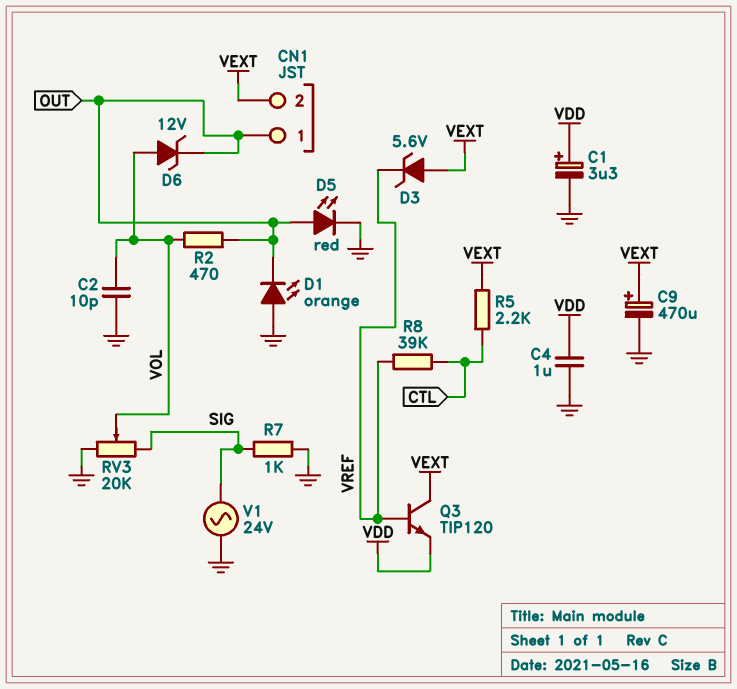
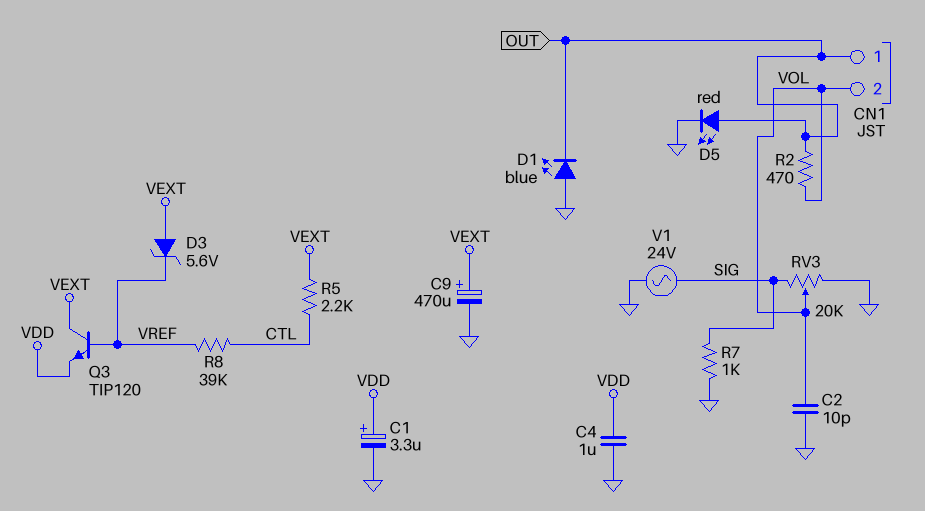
CN1 pin 2: VEXT -> VOL
D1: LED orange (A GND, K OUT) -> LED blue (A GND, K OUT)
D6: zener 12V (A VOL, K OUT) -> none

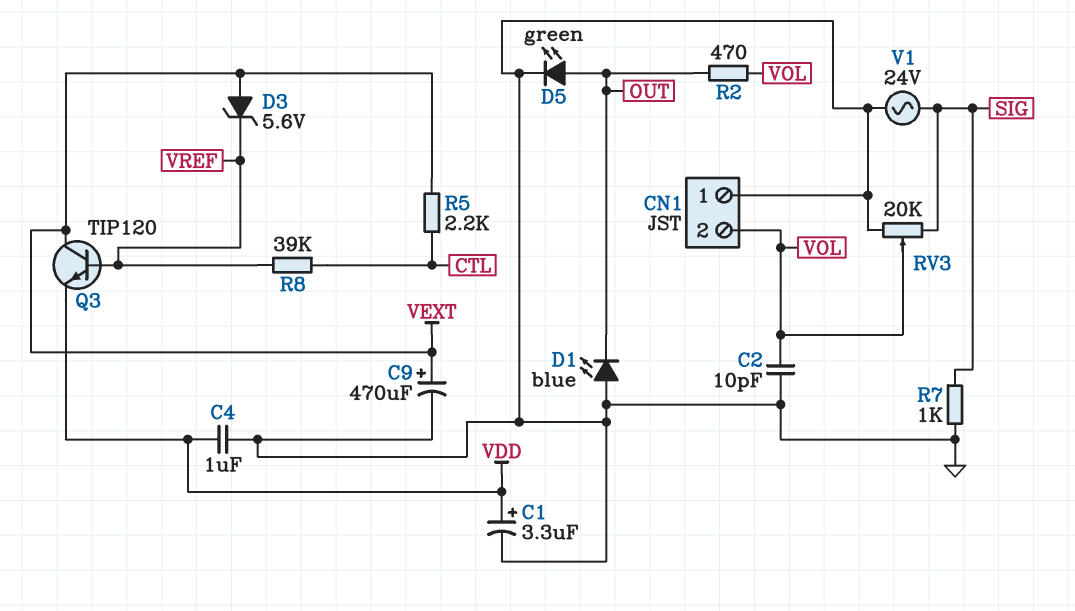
CN1 pin 1: OUT -> GND
D5: LED red (A OUT, K GND) -> LED green (A OUT, K GND)

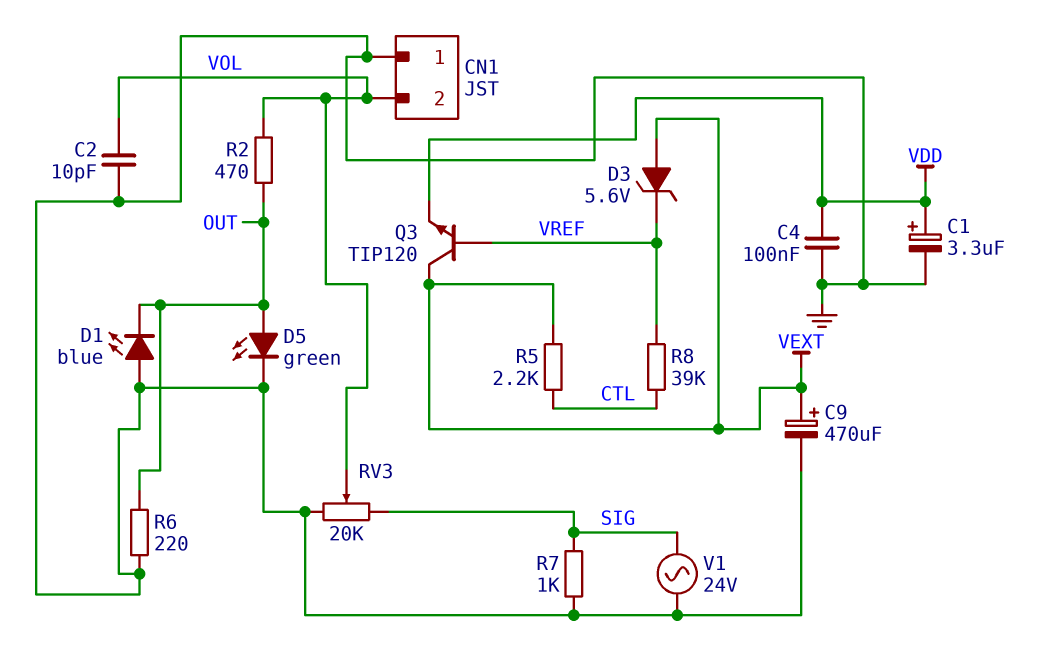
C4: 1uF (GND, VDD) -> 100nF (GND, VDD)
R6: none -> 220 (GND, OUT)

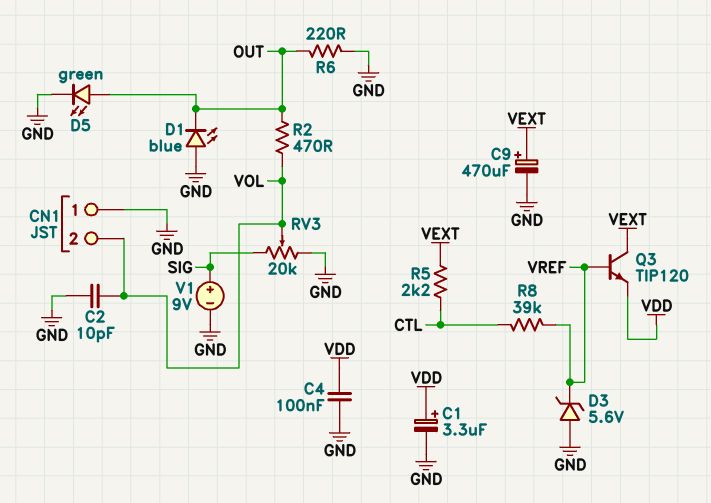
D3: zener 5.6V (A VEXT, K VREF) -> zener 5.6V (A GND, K VREF)
R7: 1k (GND, SIG) -> none
V1: AC 24V (GND, SIG) -> 9V (plus SIG, minus GND)

